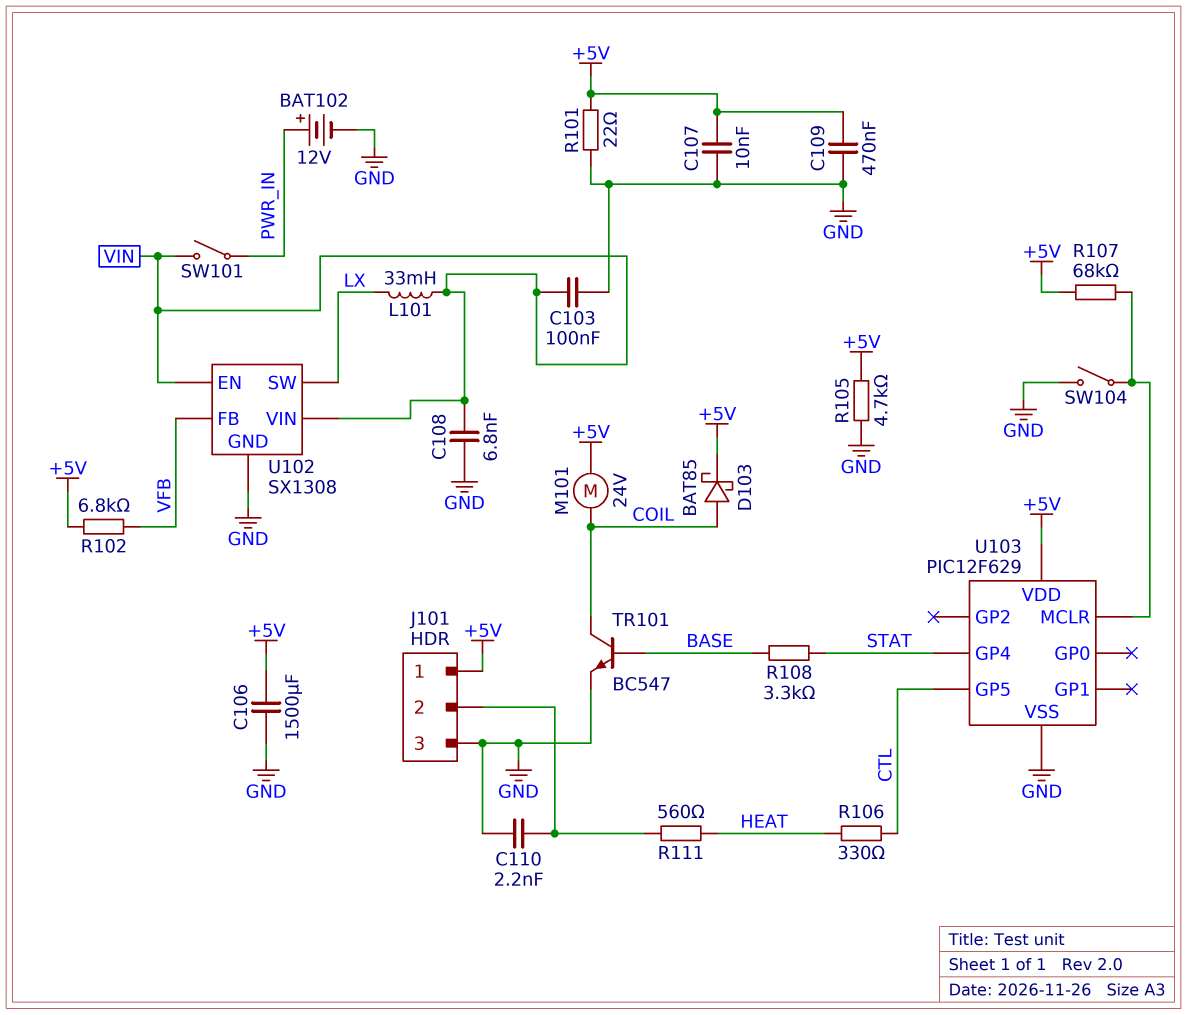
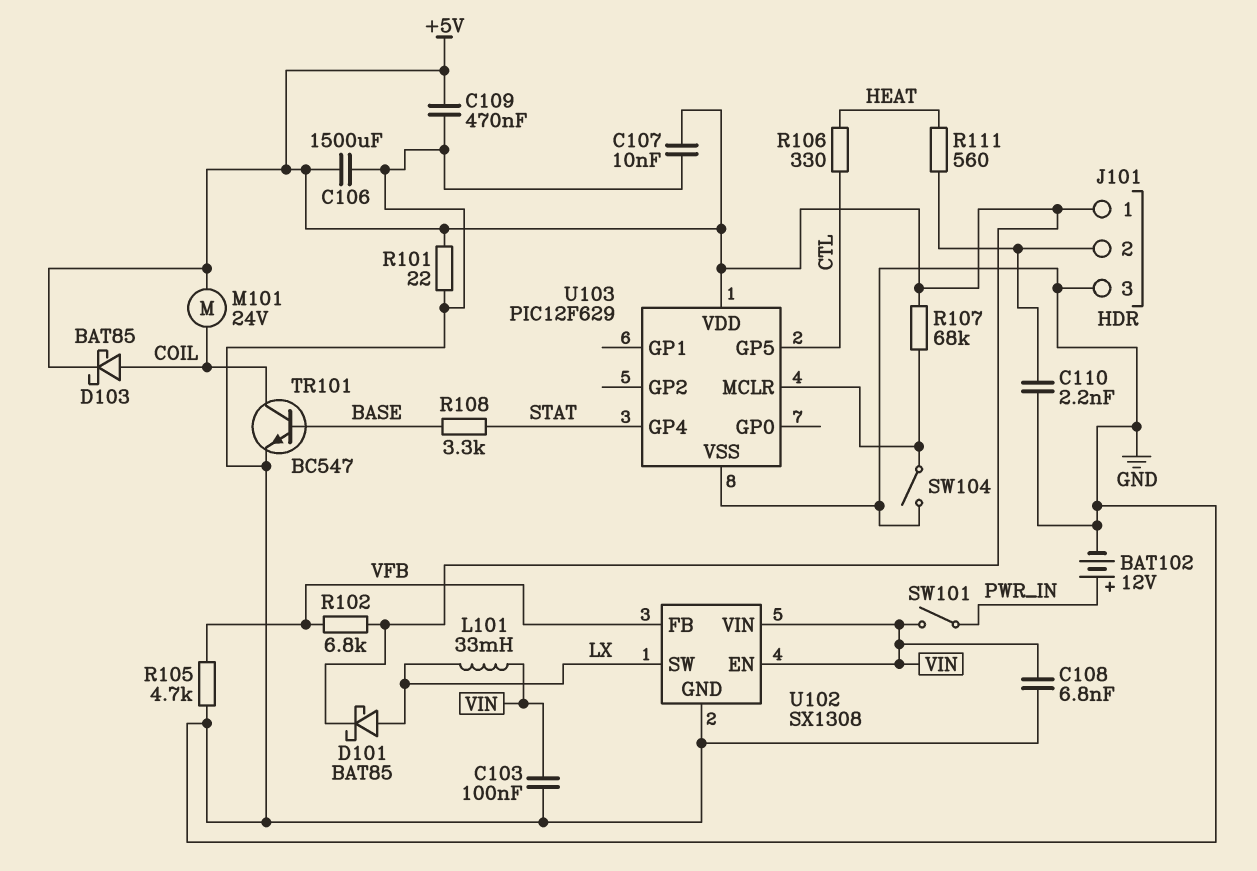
D101: none -> schottky BAT85 (A LX, K +5V)
R105: 4.7k (+5V, GND) -> 4.7k (GND, VFB)

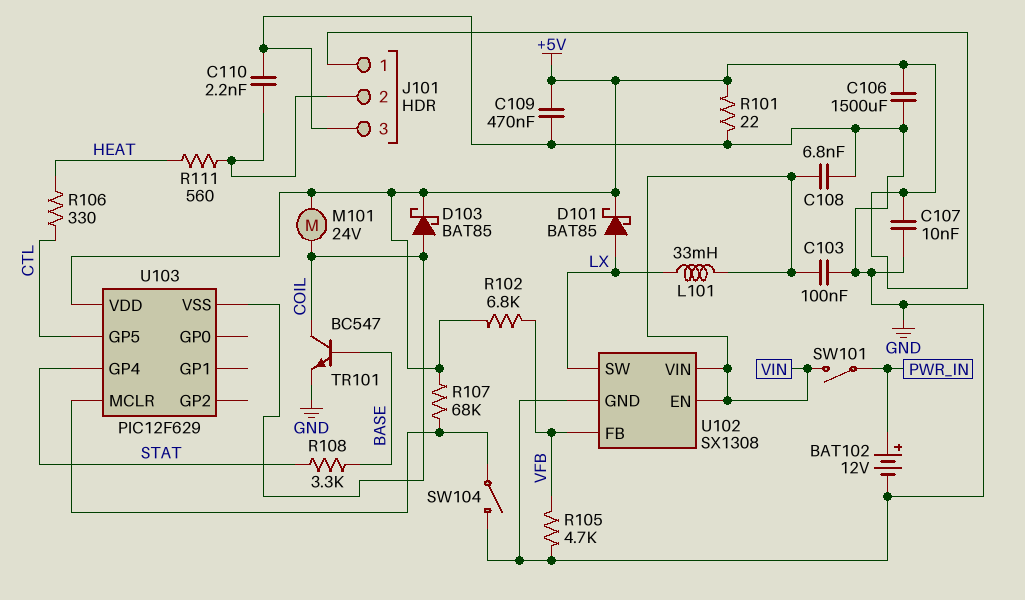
U103 pin VSS: GND -> COIL

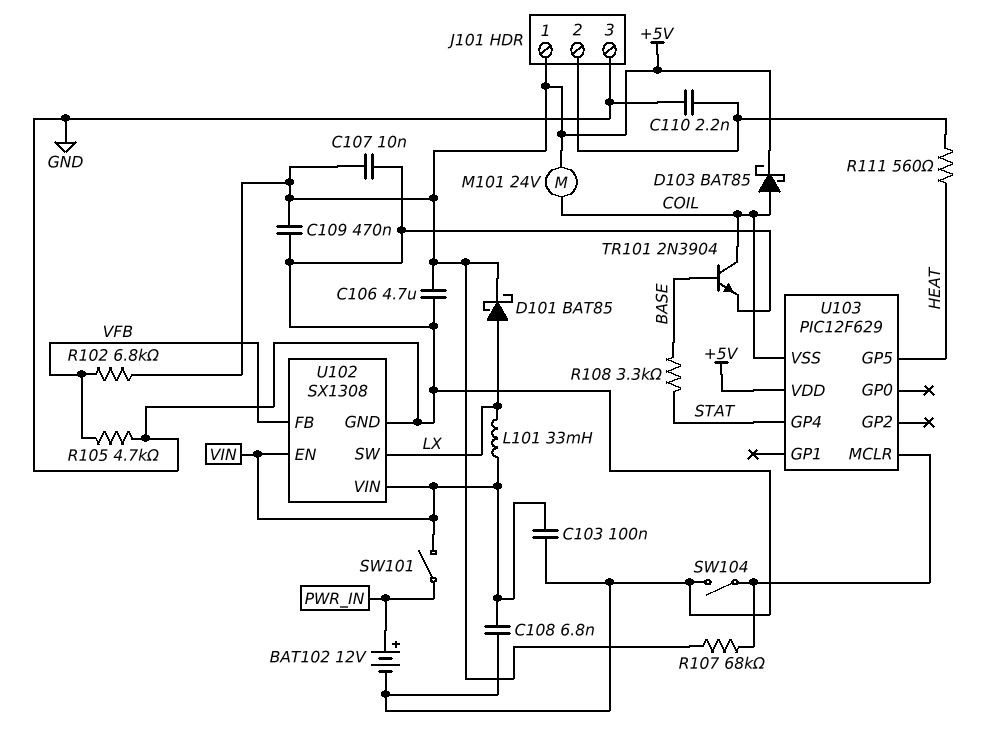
C106: 1500uF (+5V, GND) -> 4.7uF (+5V, GND)
R101: 22 (+5V, GND) -> none
R106: 330 (CTL, HEAT) -> none
TR101: NPN BC547 (B BASE, C COIL, E GND) -> NPN 2N3904 (B BASE, C COIL, E GND)
U103 pin GP5: CTL -> HEAT

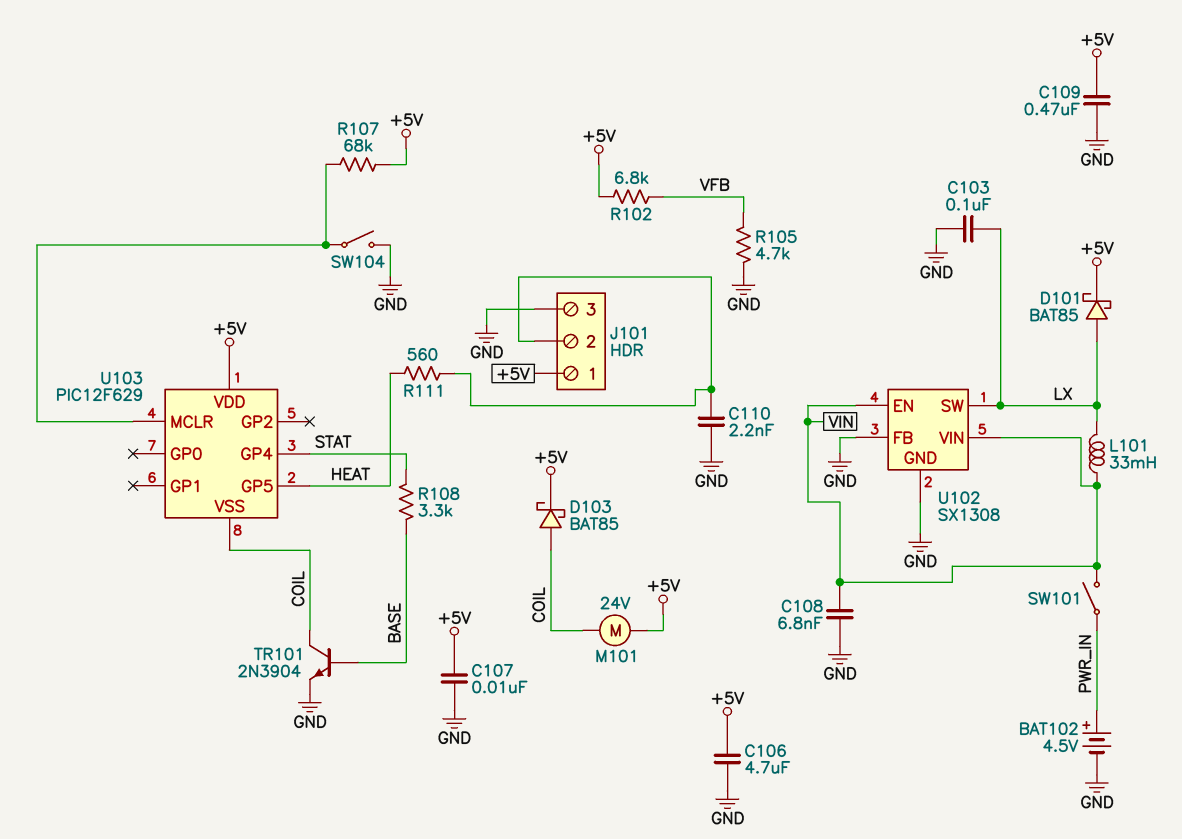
BAT102: 12V (plus PWR_IN, minus GND) -> 4.5V (plus PWR_IN, minus GND)
C103: 100nF (GND, VIN) -> 100nF (GND, LX)
U102 pin FB: VFB -> GND

